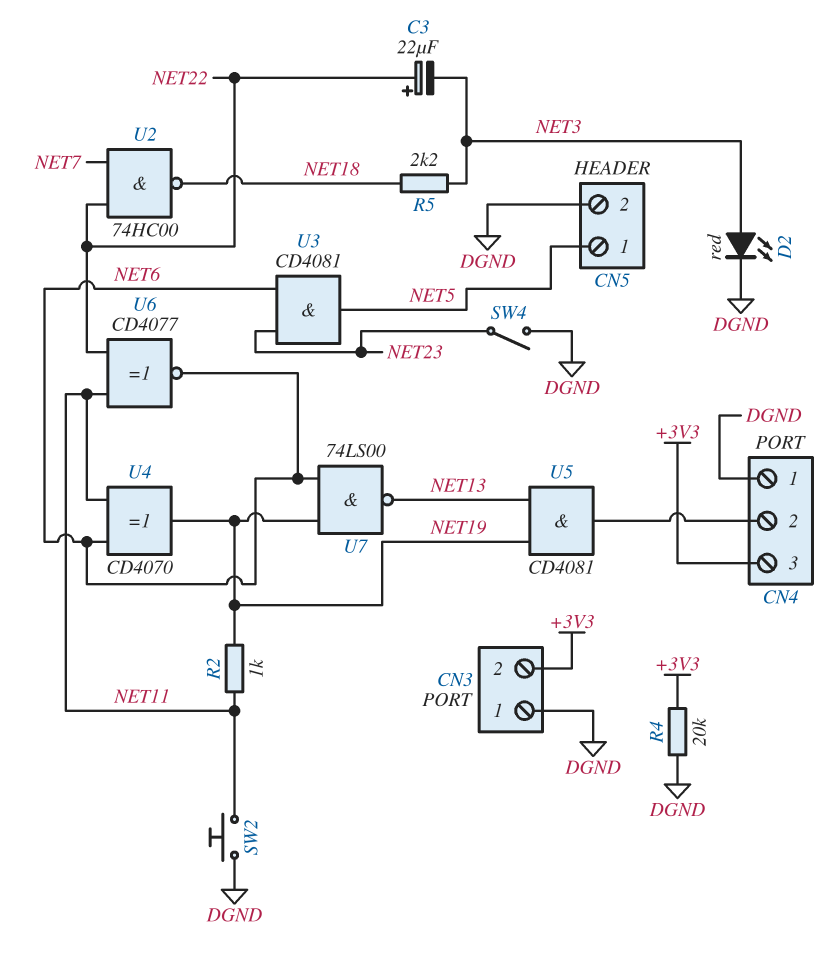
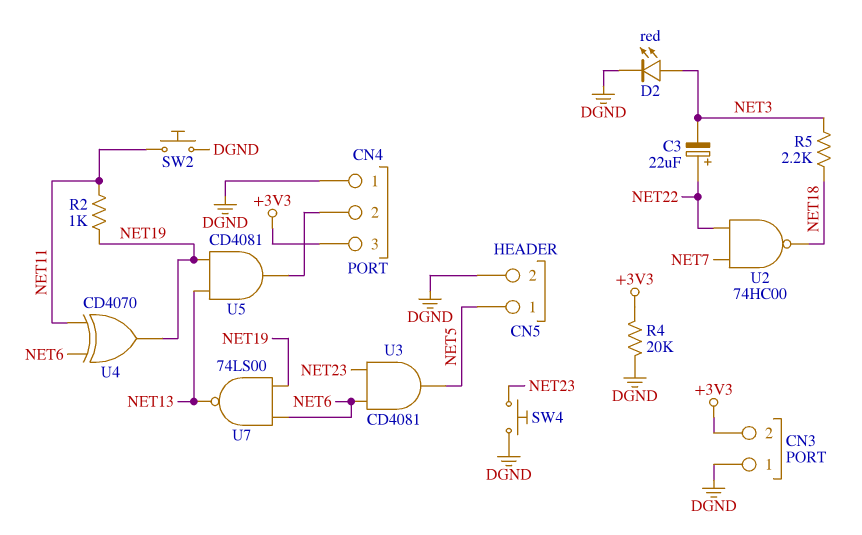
SW4: switch (DGND, NET23) -> button (DGND, NET23)
U6: XNOR CD4077 (in NET11, in NET22, out NET6) -> none

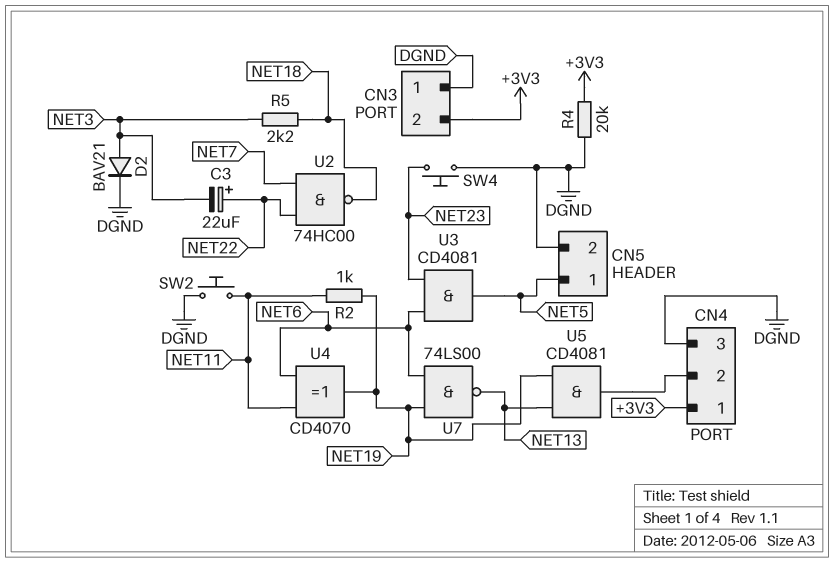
CN4 pin 1: DGND -> +3V3
CN4 pin 3: +3V3 -> DGND
D2: LED red (A NET3, K DGND) -> diode BAV21 (A NET3, K DGND)

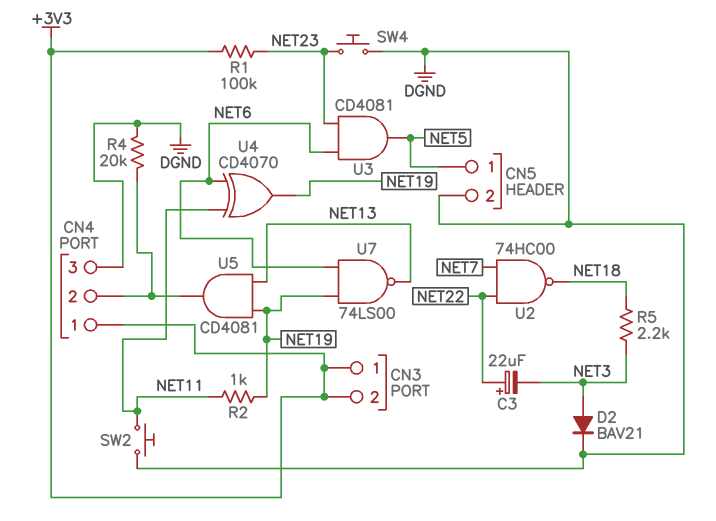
CN3 pin 1: DGND -> +3V3
R1: none -> 100k (+3V3, NET23)
R4: 20k (+3V3, DGND) -> 20k (CN4/2, DGND)

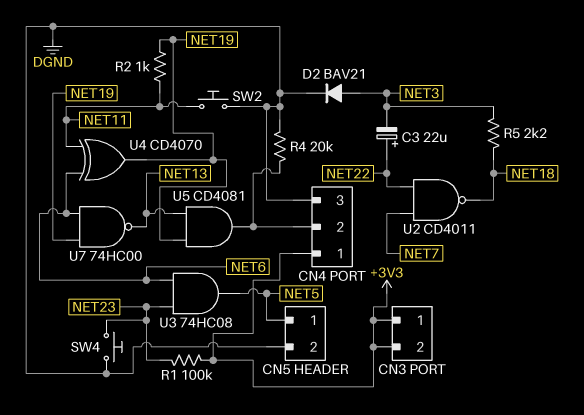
U2: NAND 74HC00 (in NET7, in NET22, out NET18) -> NAND CD4011 (in NET7, in NET22, out NET18)
U3: AND CD4081 (in NET6, in NET23, out NET5) -> AND 74HC08 (in NET6, in NET23, out NET5)
U7: NAND 74LS00 (in NET6, in NET19, out NET13) -> NAND 74HC00 (in NET6, in NET19, out NET13)

